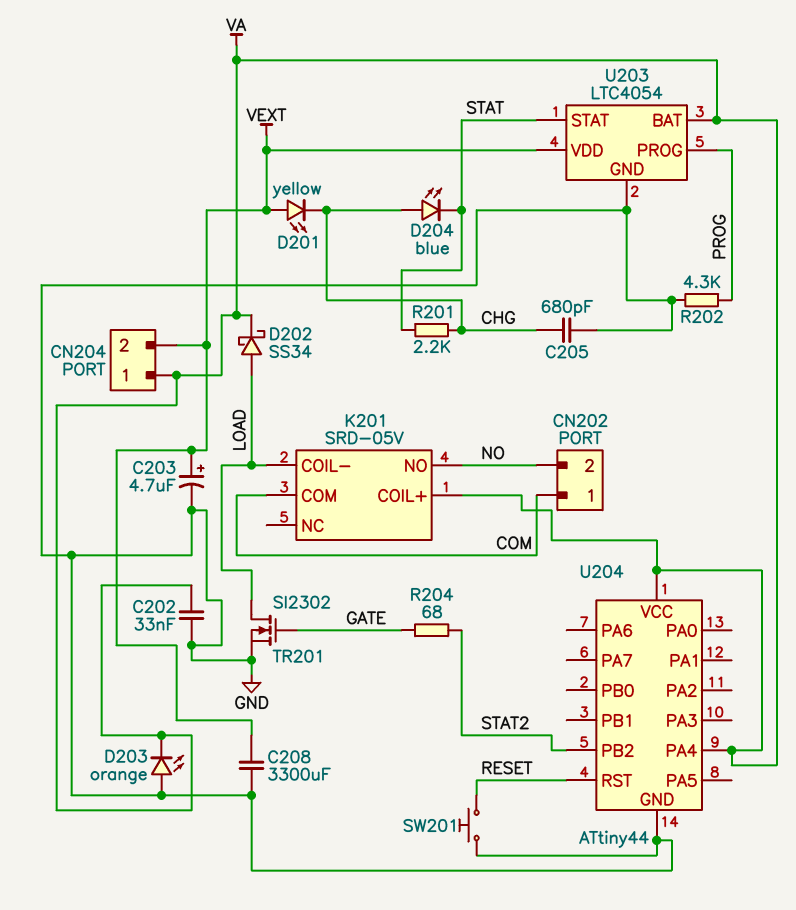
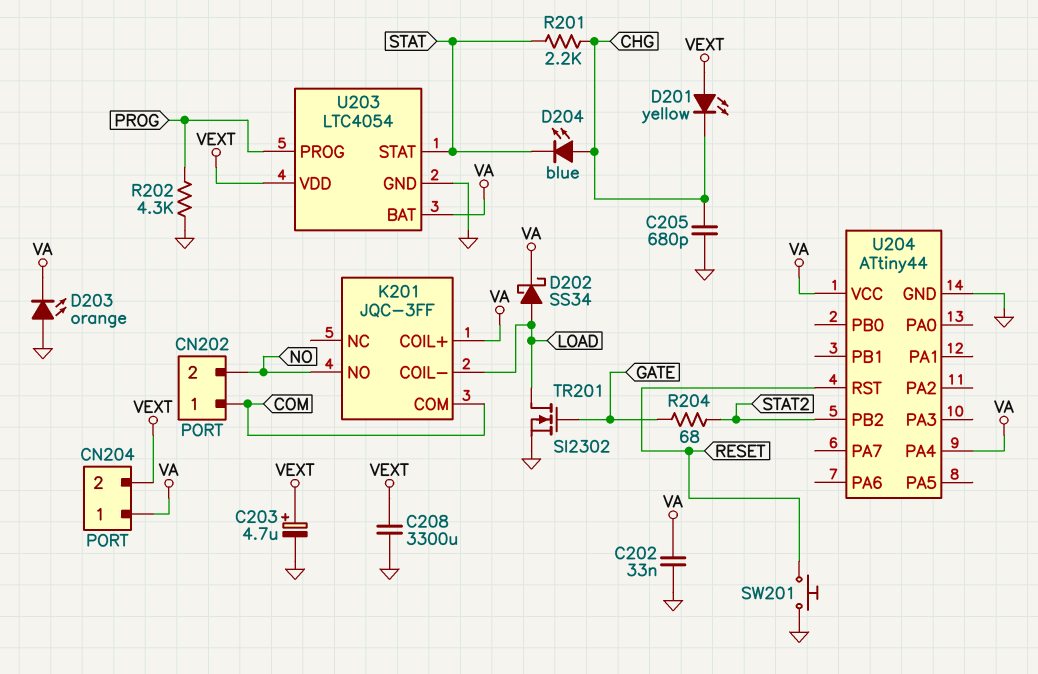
K201: SRD-05V -> JQC-3FF

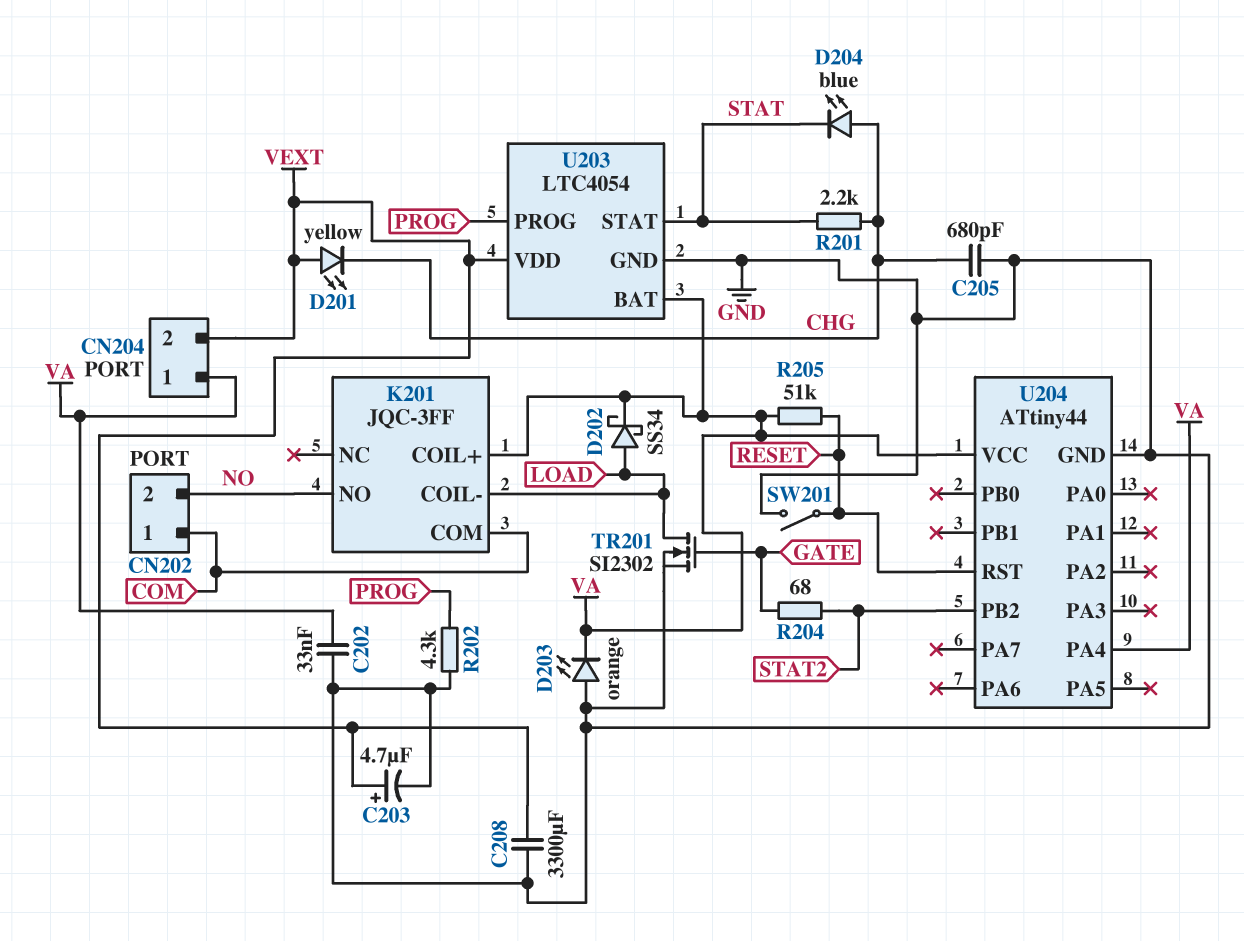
R205: none -> 51k (RESET, VA)
SW201: button (GND, RESET) -> switch (GND, RESET)

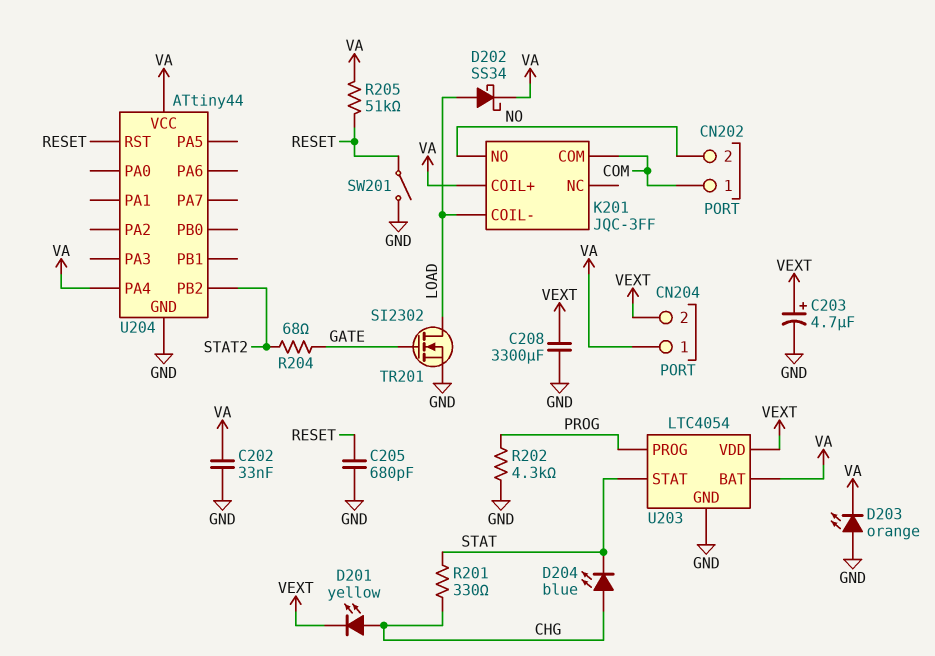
C205: 680pF (CHG, GND) -> 680pF (GND, RESET)
D201: LED yellow (A VEXT, K CHG) -> LED yellow (A CHG, K VEXT)
R201: 2.2k (CHG, STAT) -> 330 (CHG, STAT)

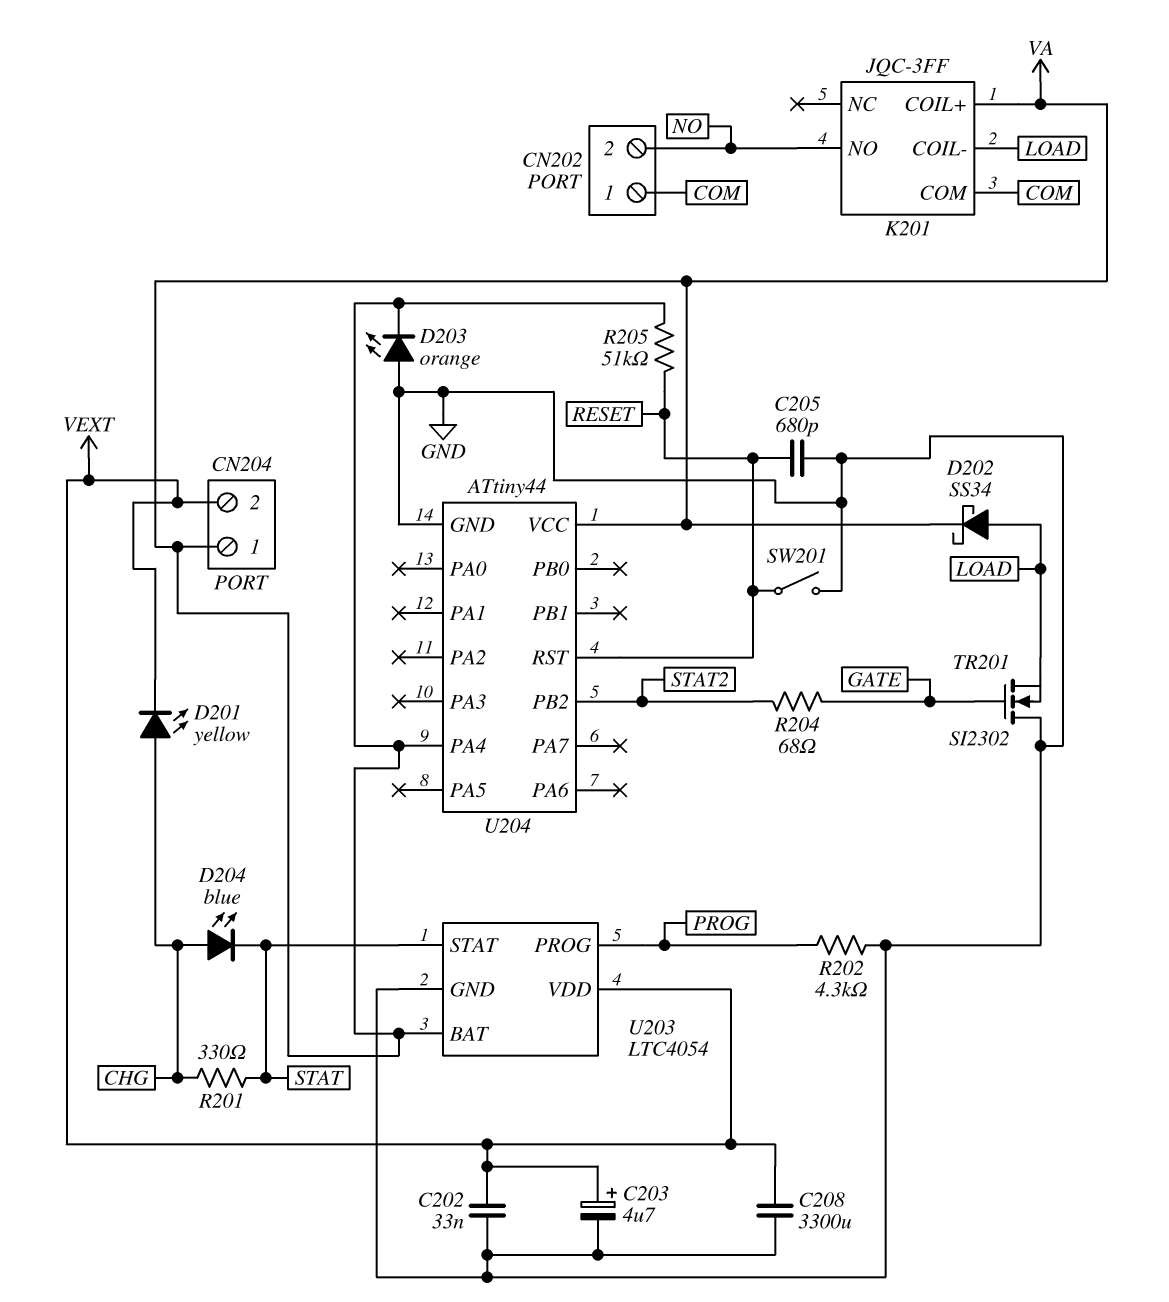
C202: 33nF (GND, VA) -> 33nF (GND, VEXT)
TR201: NMOS SI2302 (G GATE, D LOAD, S GND) -> NMOS SI2302 (G GATE, D GND, S LOAD)

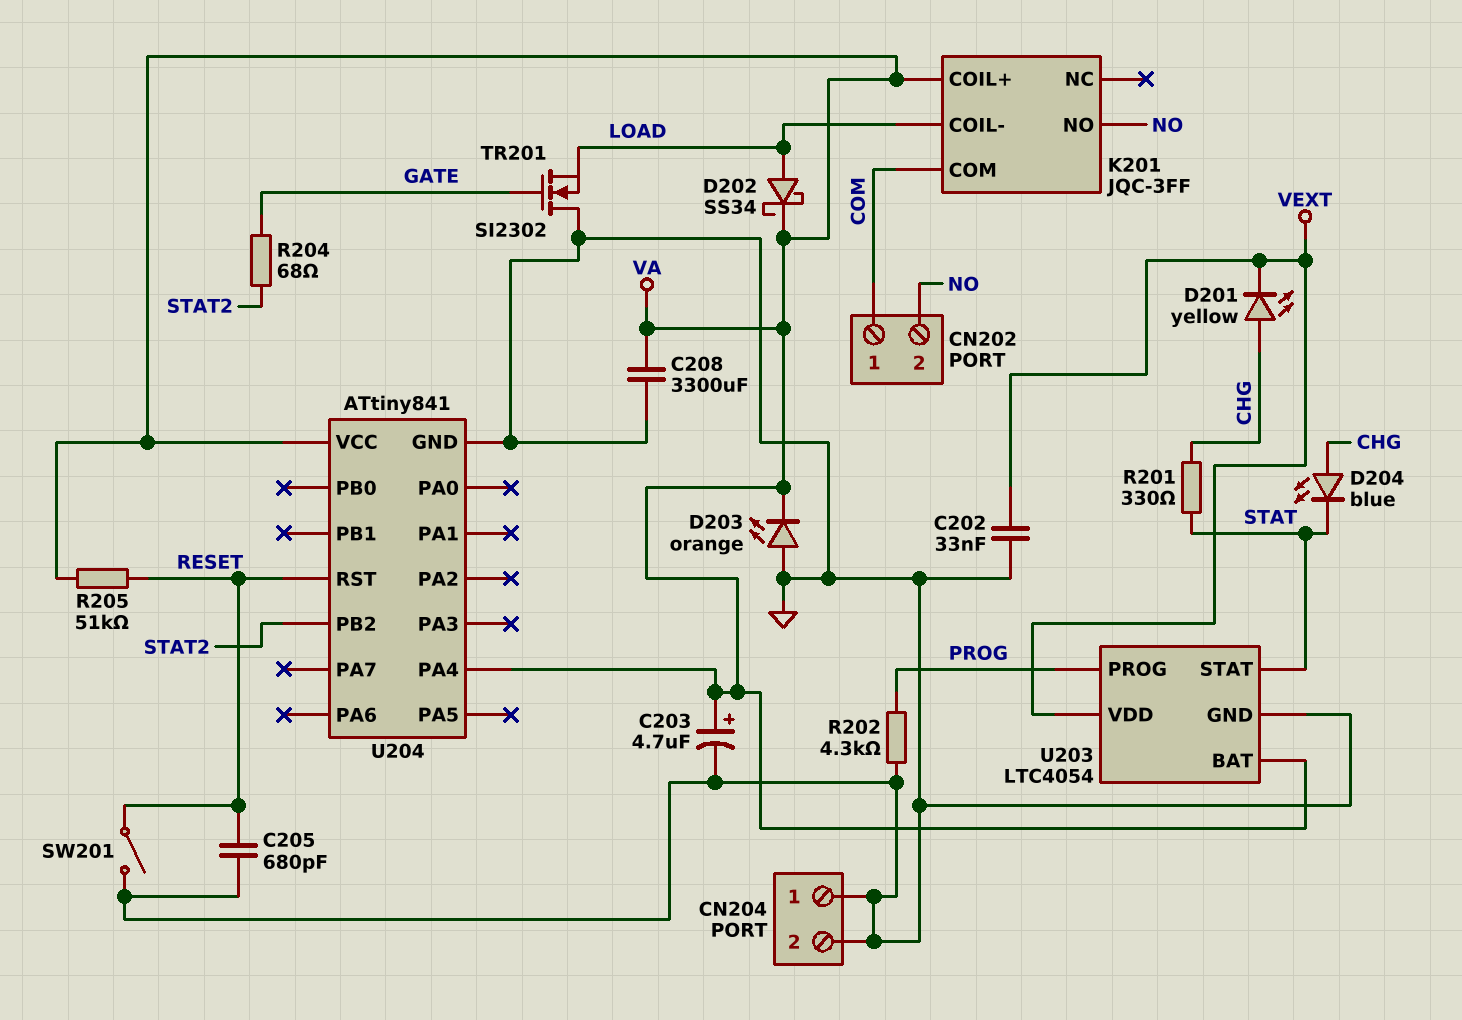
C203: 4.7uF (plus VEXT, minus GND) -> 4.7uF (plus VA, minus GND)
C208: 3300uF (GND, VEXT) -> 3300uF (GND, VA)
CN204 pin 1: VA -> GND
CN204 pin 2: VEXT -> GND
U204: ATtiny44 -> ATtiny841

